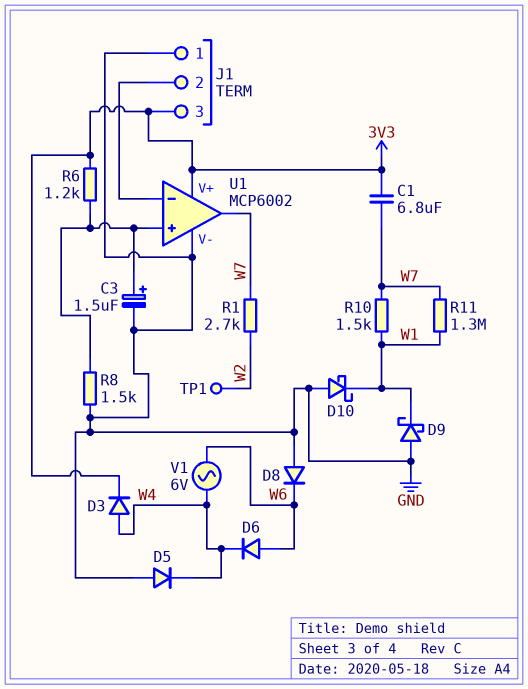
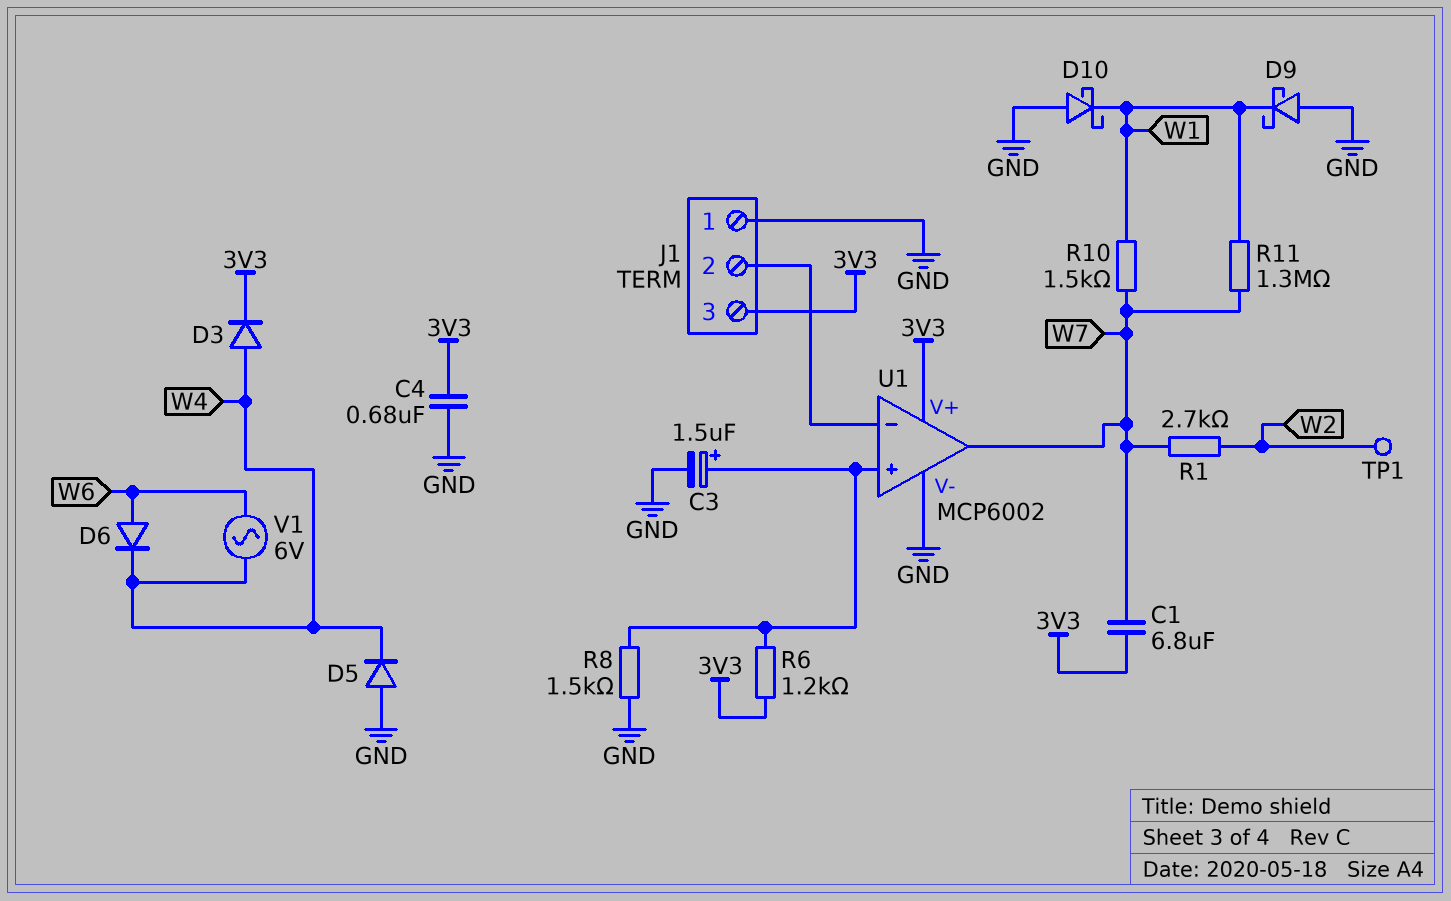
C4: none -> 680nF (3V3, GND)
D8: diode (A GND, K W6) -> none

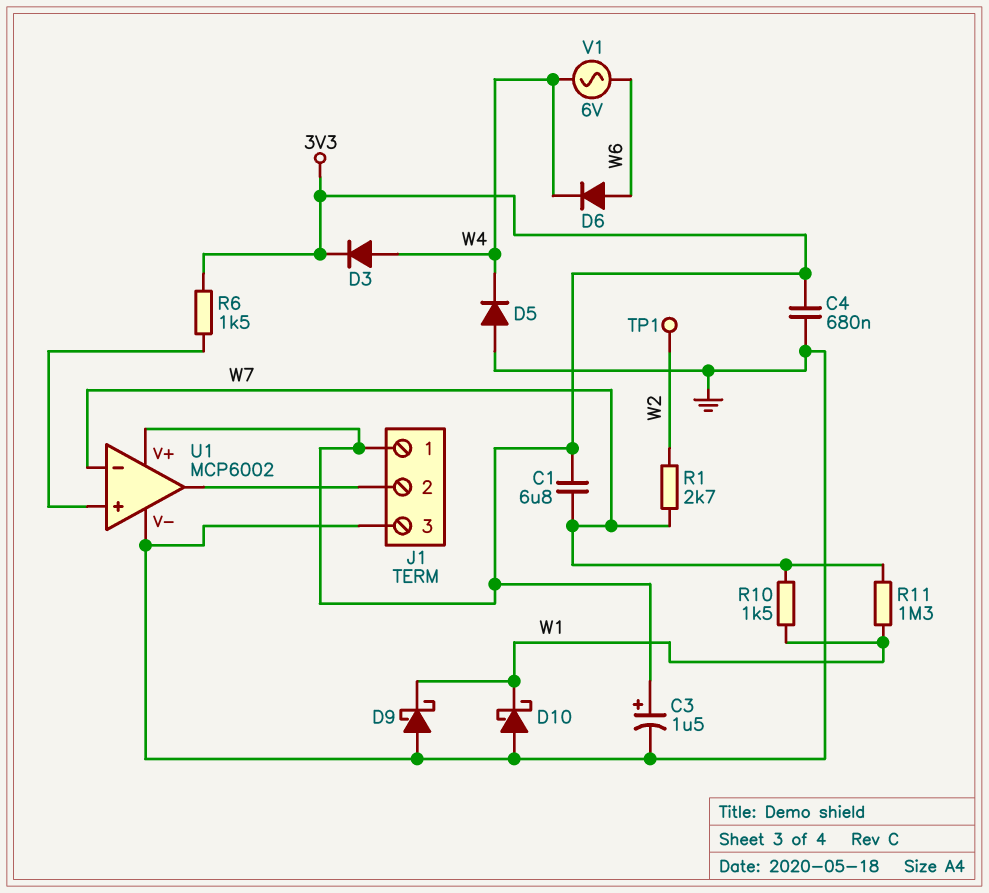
C3: 1.5uF (plus U1/in+, minus GND) -> 1.5uF (plus 3V3, minus GND)
J1 pin 1: GND -> 3V3
J1 pin 3: 3V3 -> GND
R6: 1.2k (3V3, U1/in+) -> 1.5k (3V3, U1/in+)
R8: 1.5k (GND, U1/in+) -> none
U1 pin in-: J1/2 -> W7
U1 pin out: W7 -> J1/2

